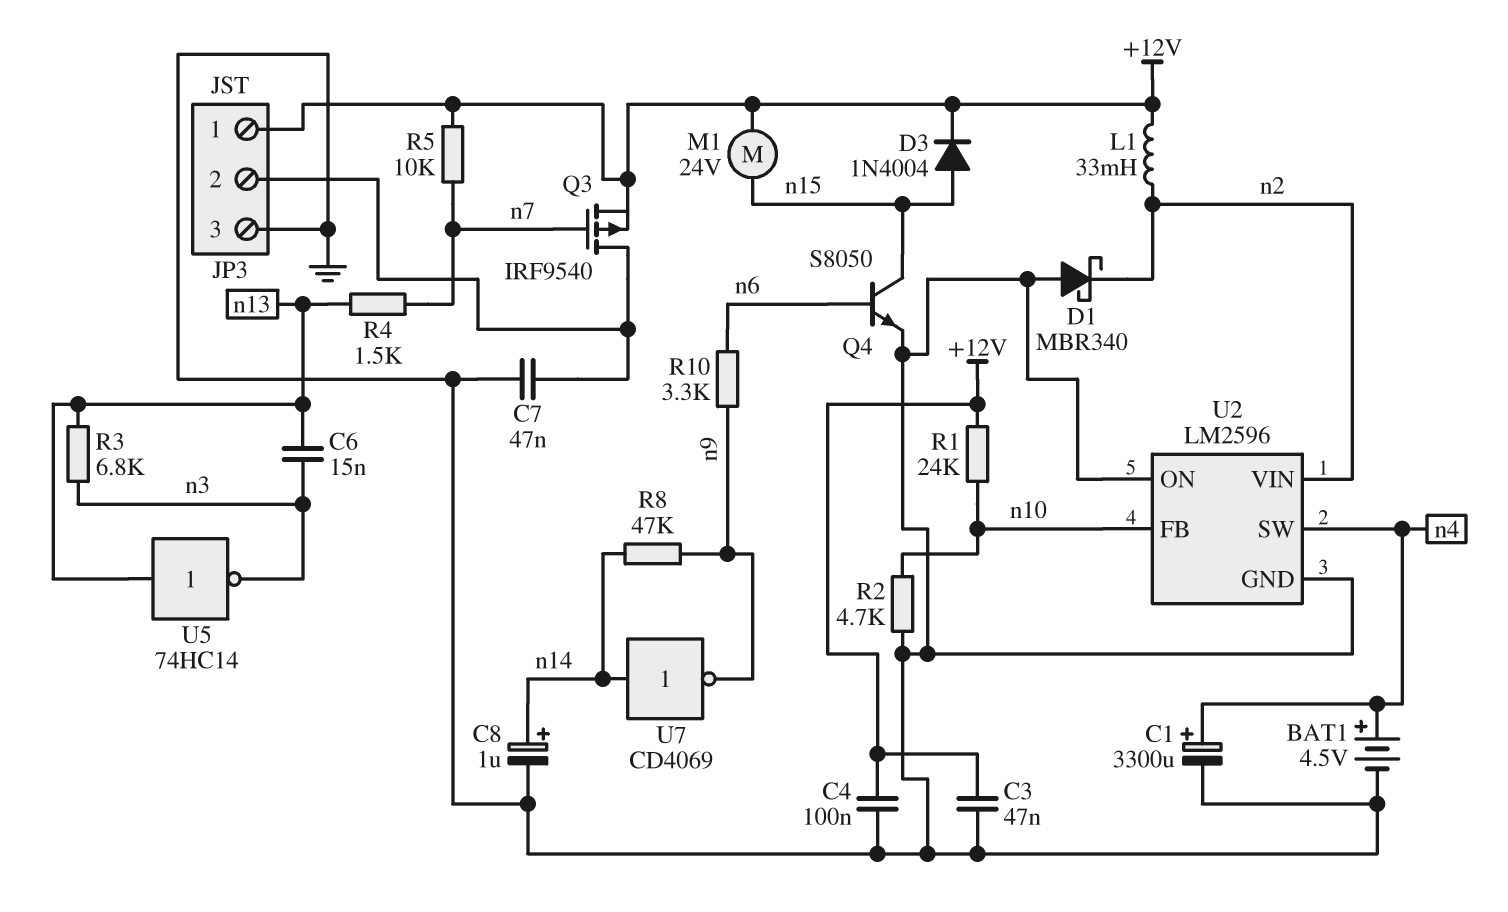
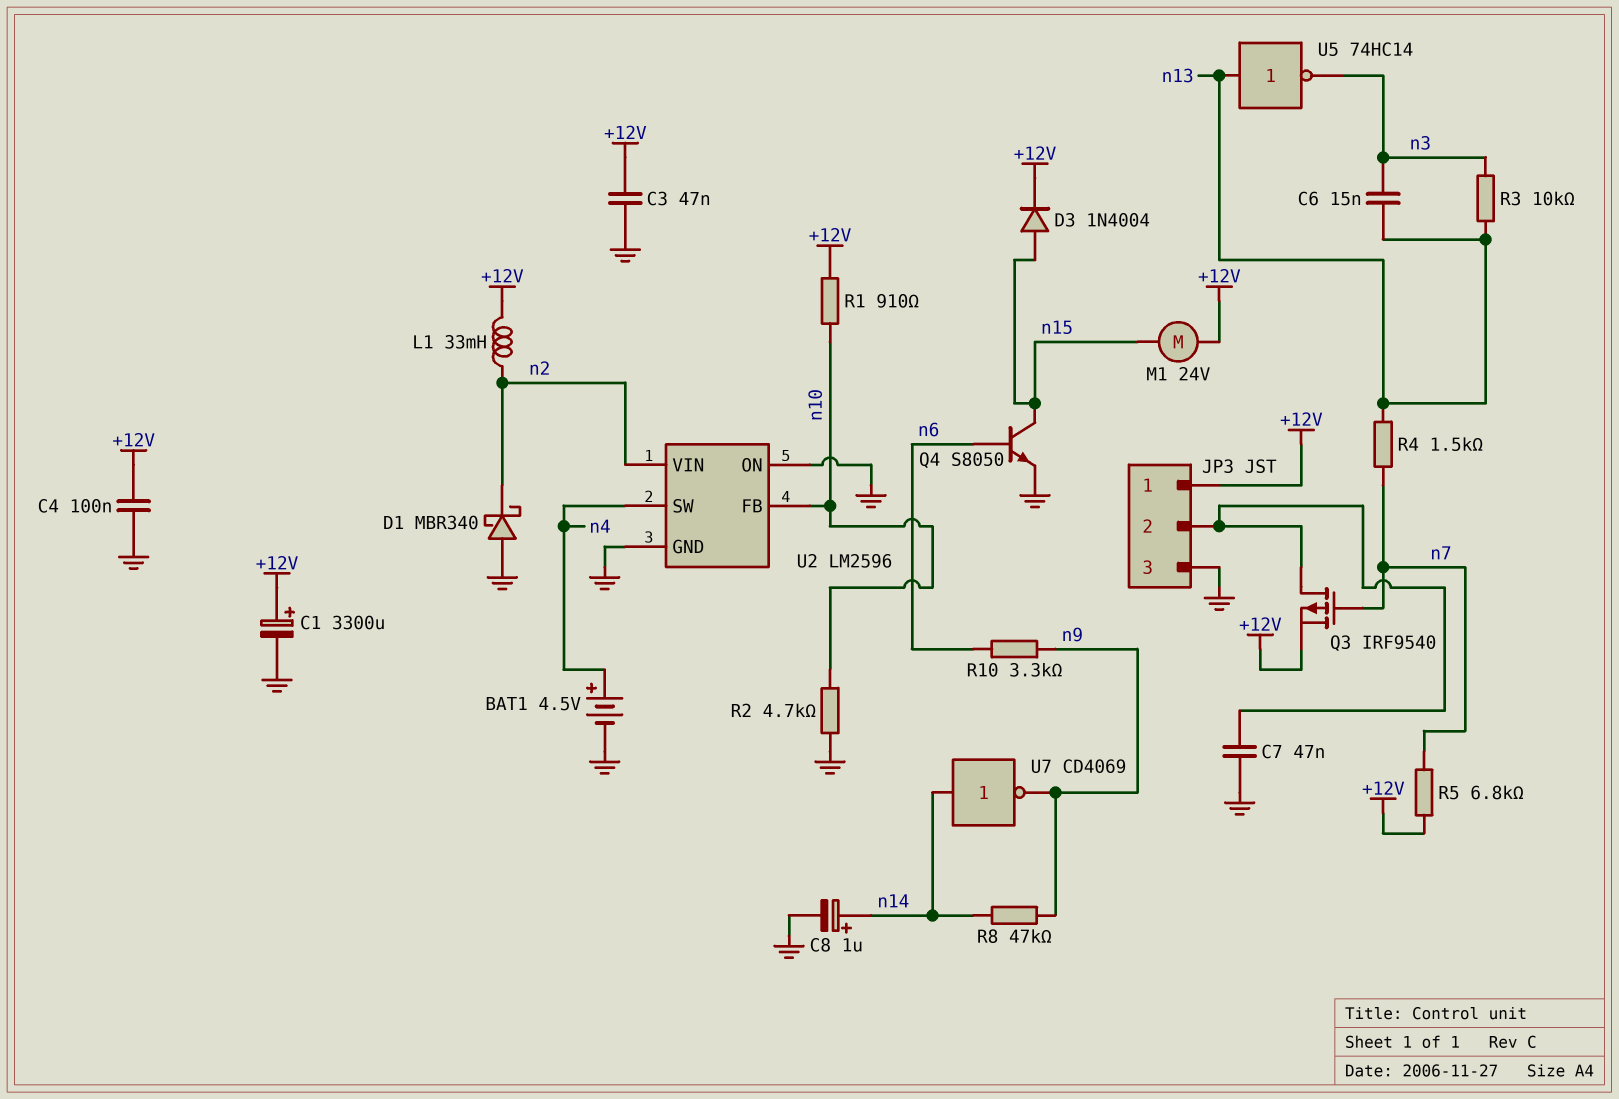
C1: 3300uF (plus n4, minus GND) -> 3300uF (plus +12V, minus GND)
R1: 24k (+12V, n10) -> 910 (+12V, n10)
R3: 6.8k (n3, n13) -> 10k (n3, n13)
R5: 10k (+12V, n7) -> 6.8k (+12V, n7)

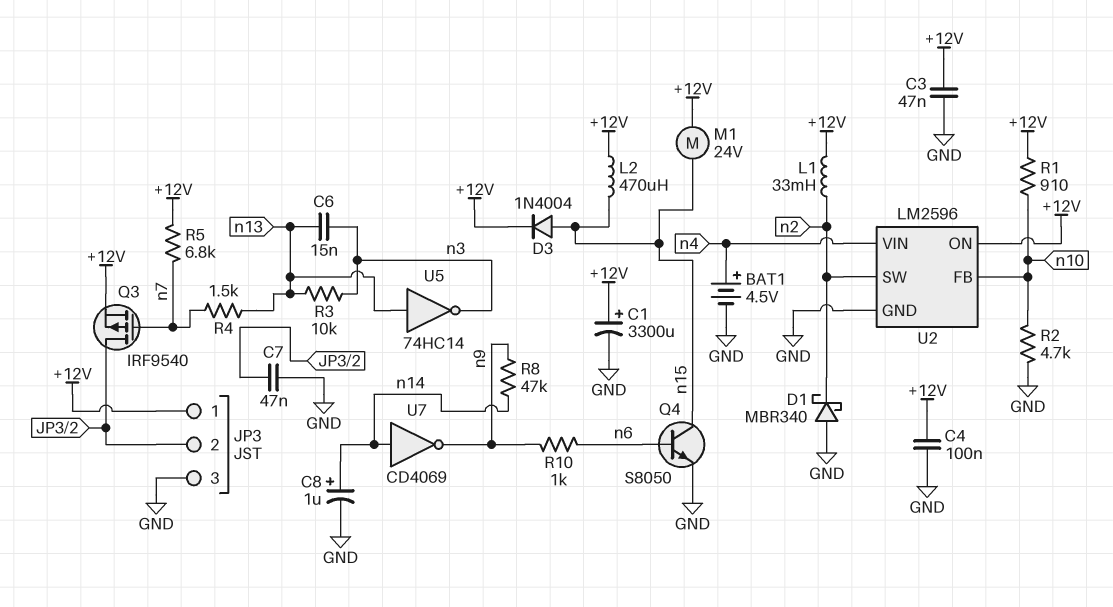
L2: none -> 470uH (+12V, n15)
R10: 3.3k (n6, n9) -> 1k (n6, n9)
U2 pin ON: GND -> +12V
U2 pin SW: n4 -> n2
U2 pin VIN: n2 -> n4

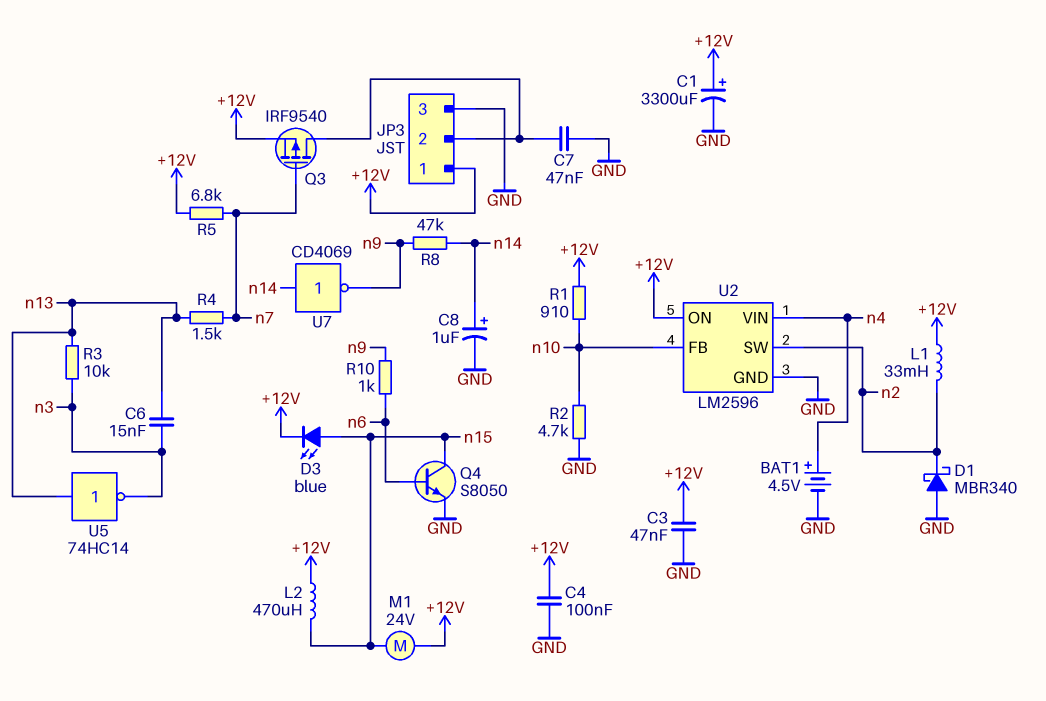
D3: diode 1N4004 (A n15, K +12V) -> LED blue (A n15, K +12V)

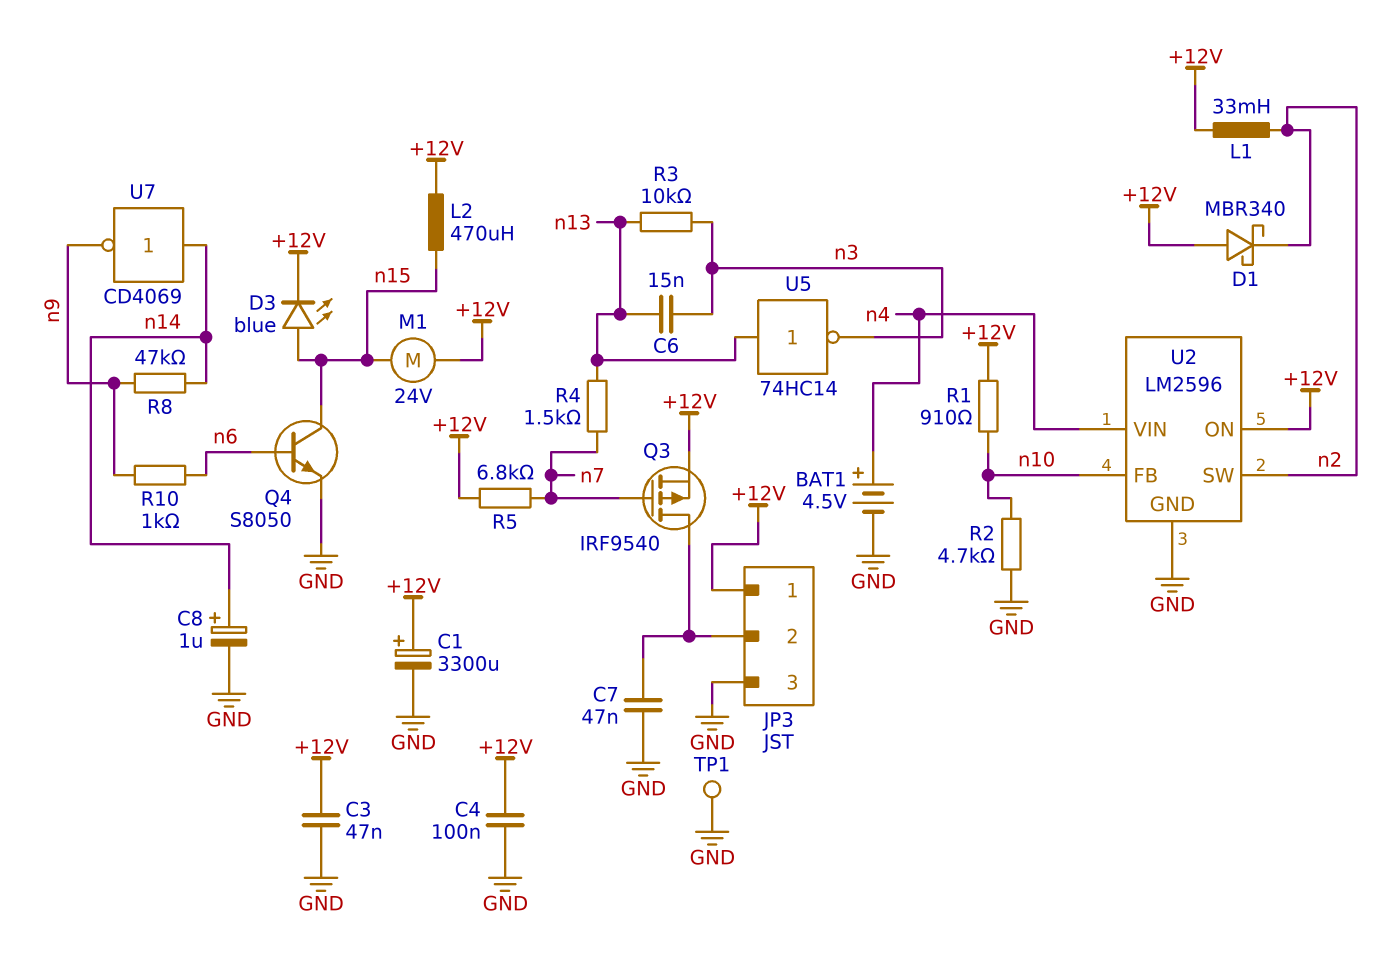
D1: schottky MBR340 (A GND, K n2) -> schottky MBR340 (A +12V, K n2)
TP1: none -> test point (GND)

